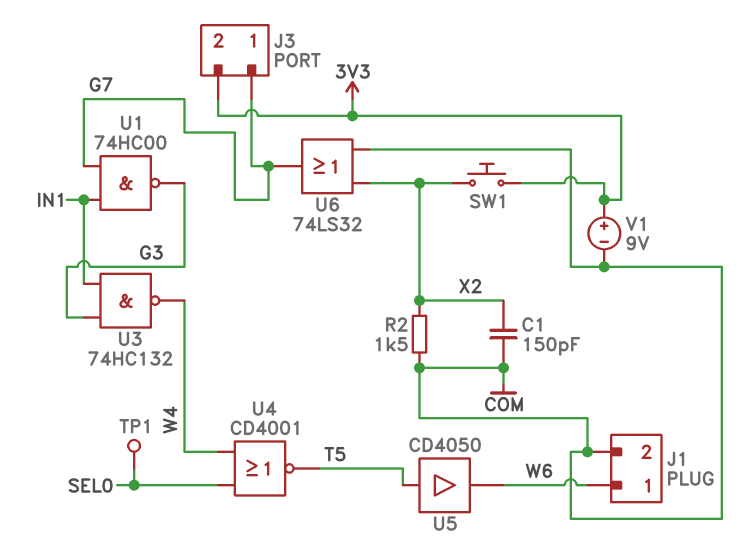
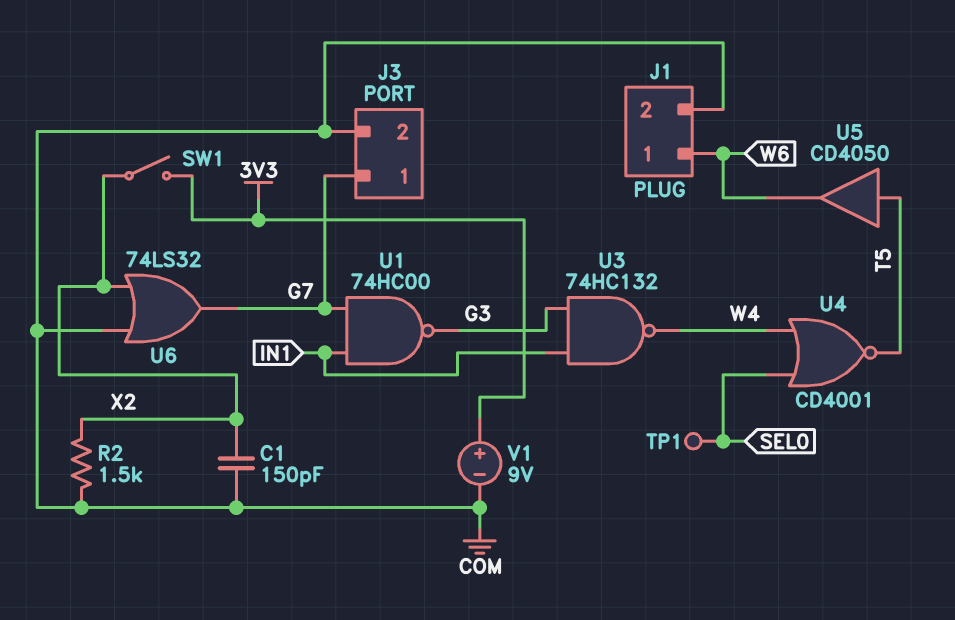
J3 pin 2: 3V3 -> COM
SW1: button (3V3, X2) -> switch (3V3, X2)

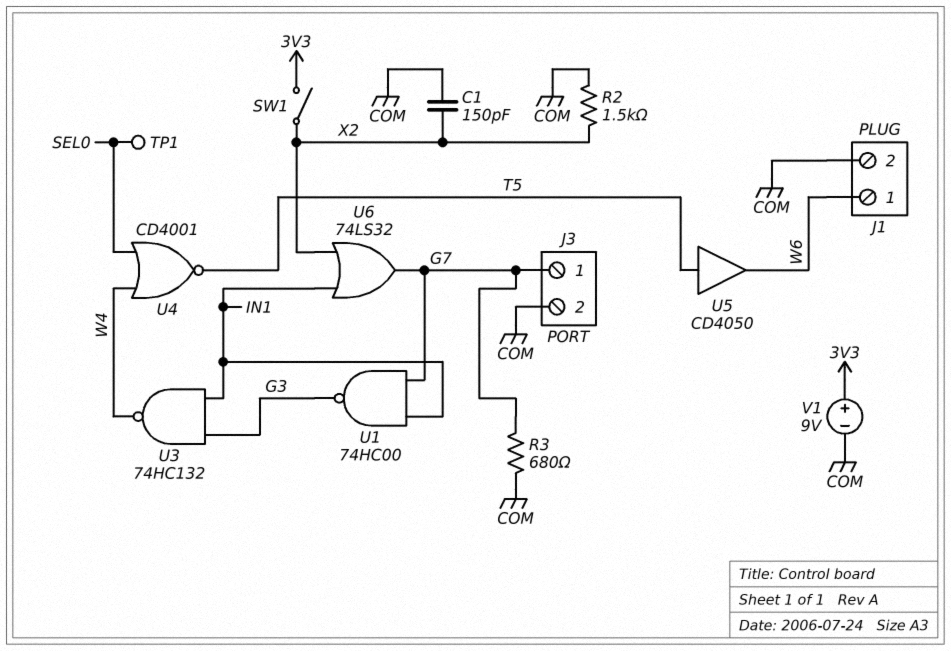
R3: none -> 680 (COM, G7)
U6: OR 74LS32 (in COM, in X2, out G7) -> OR 74LS32 (in IN1, in X2, out G7)

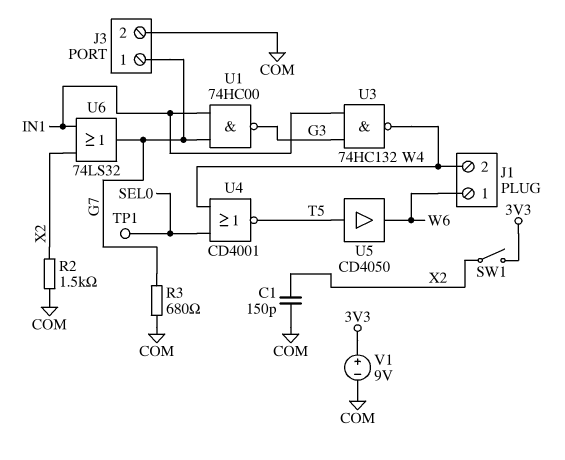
J1 pin 2: COM -> W4

